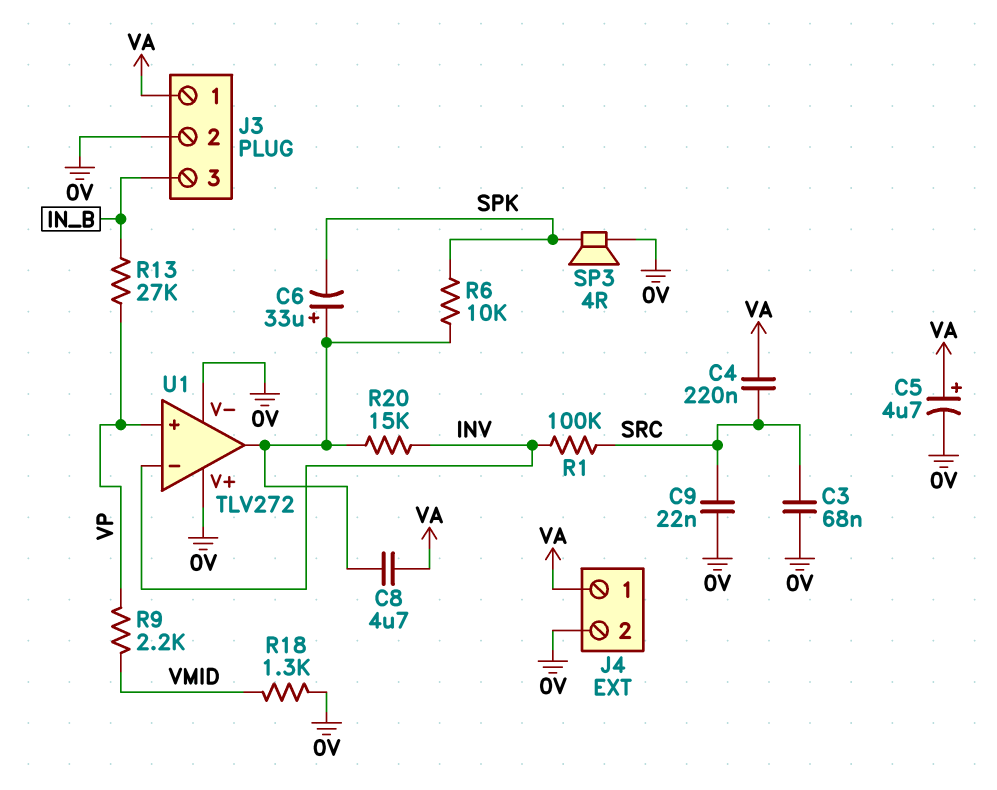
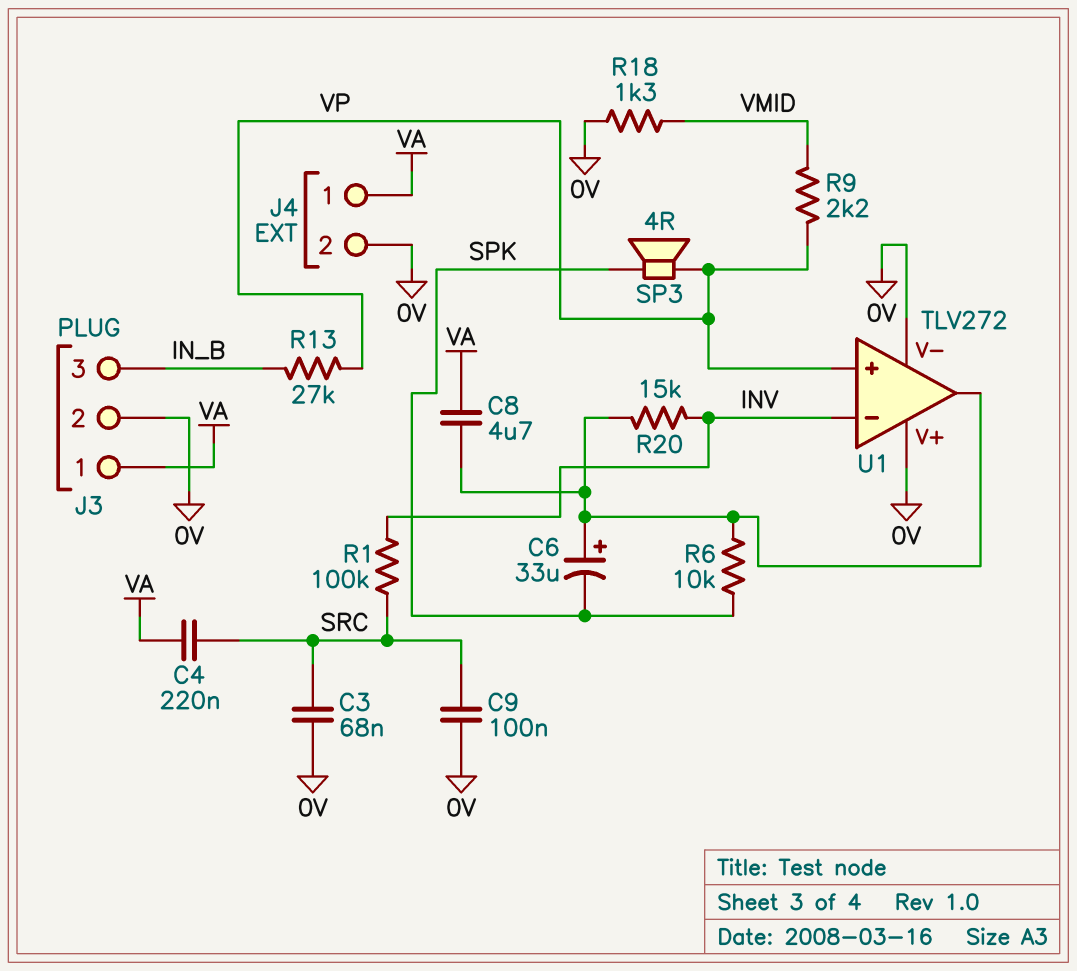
C5: 4.7uF (plus VA, minus 0V) -> none
C9: 22nF (0V, SRC) -> 100nF (0V, SRC)
SP3: speaker 4R (0V, SPK) -> speaker 4R (SPK, VP)

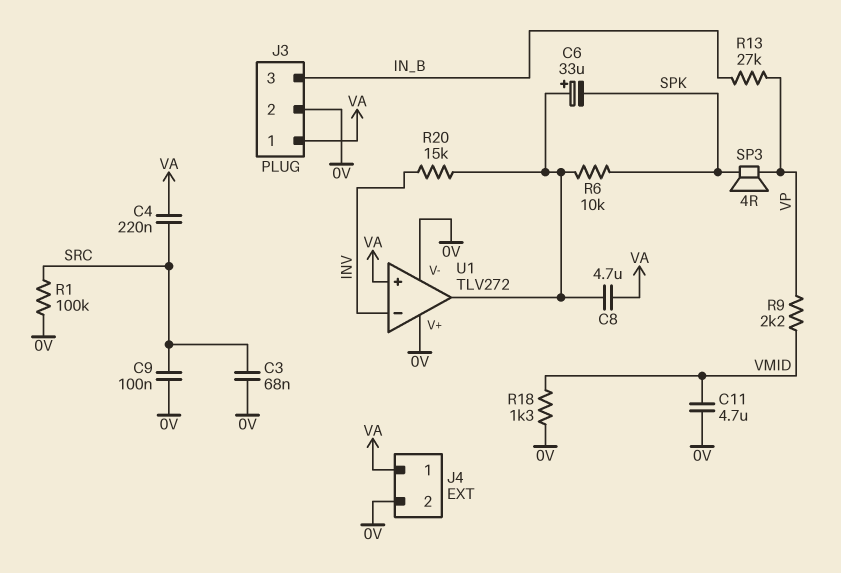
C11: none -> 4.7uF (0V, VMID)
R1: 100k (INV, SRC) -> 100k (0V, SRC)
U1 pin in+: VP -> VA

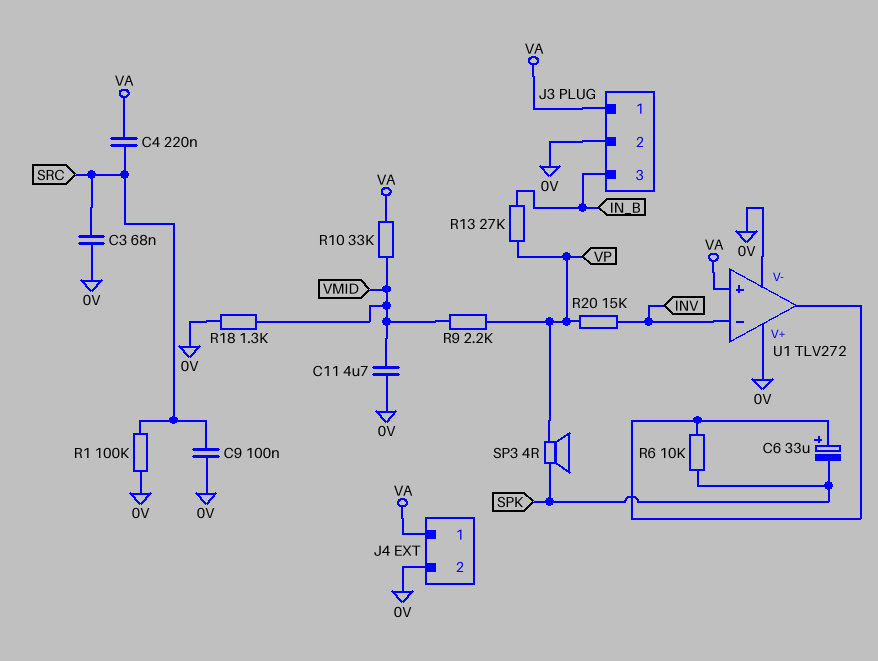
C8: 4.7uF (U1/out, VA) -> none
R10: none -> 33k (VA, VMID)
R20: 15k (INV, U1/out) -> 15k (INV, VP)

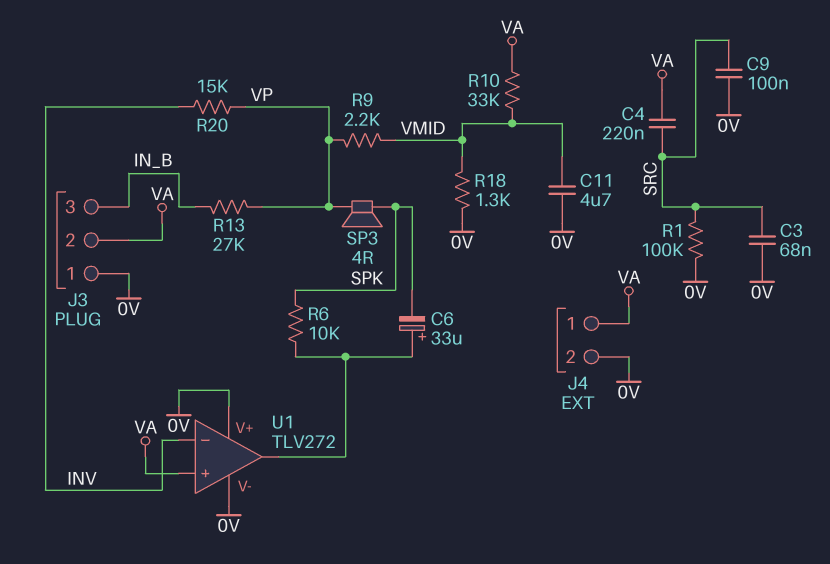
J3 pin 1: VA -> 0V
J3 pin 2: 0V -> VA

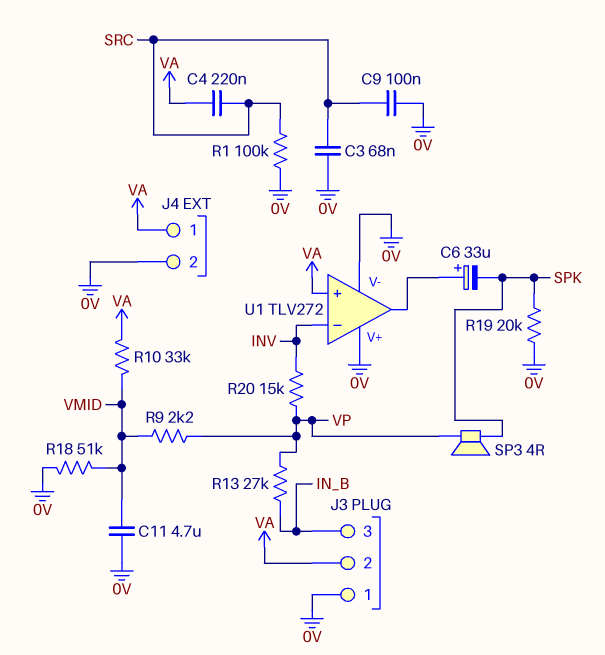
R6: 10k (SPK, U1/out) -> none
R18: 1.3k (0V, VMID) -> 51k (0V, VMID)
R19: none -> 20k (0V, SPK)

